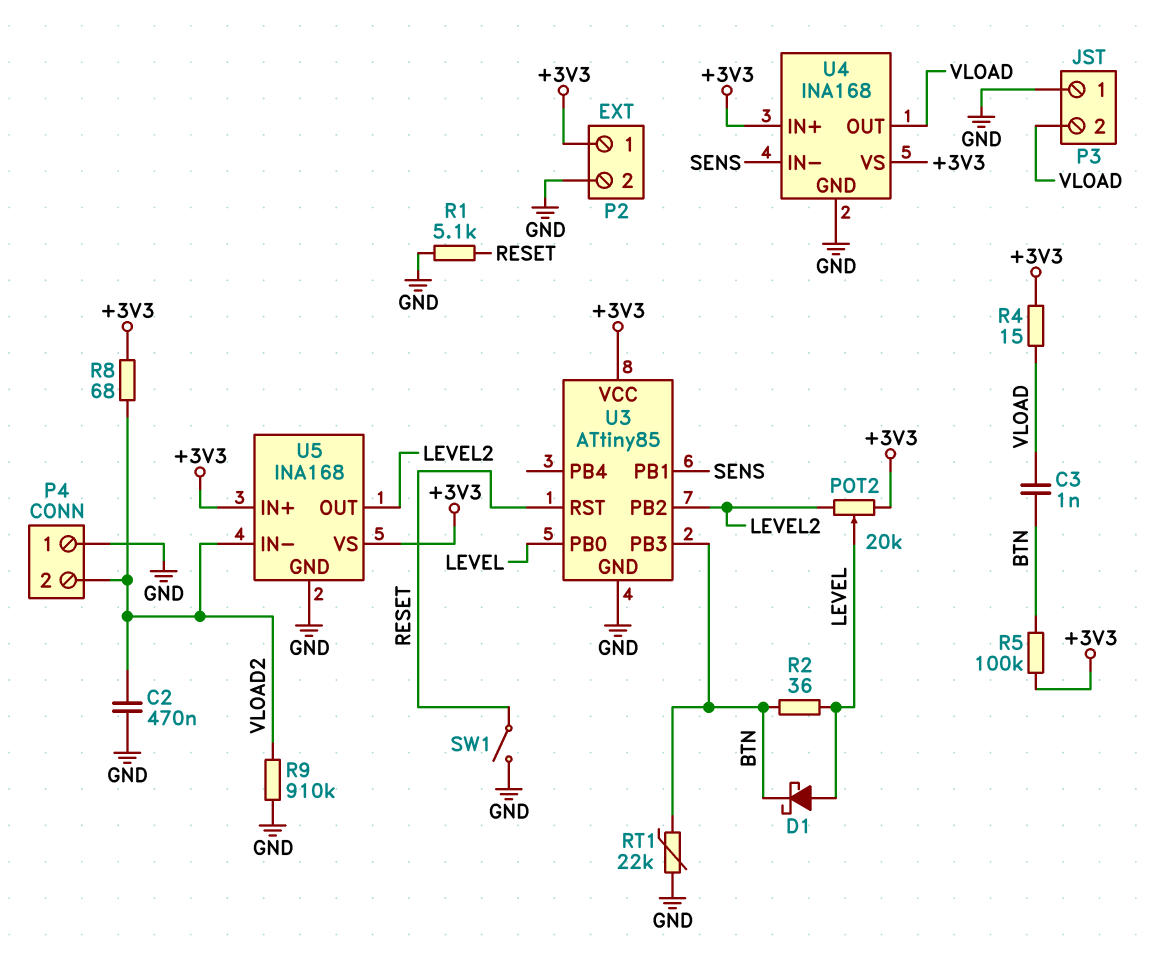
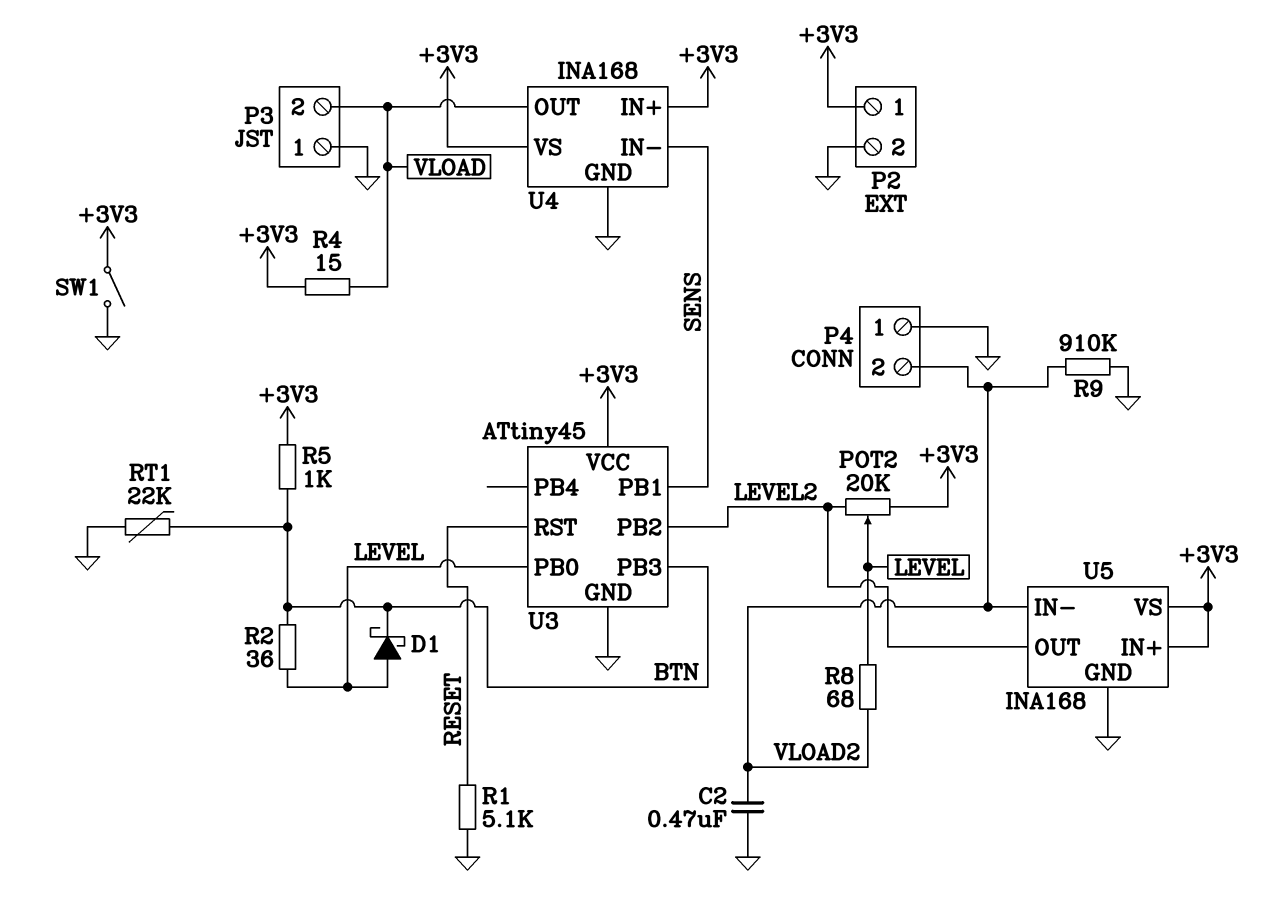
C3: 1nF (BTN, VLOAD) -> none
R5: 100k (+3V3, BTN) -> 1k (+3V3, BTN)
R8: 68 (+3V3, VLOAD2) -> 68 (LEVEL, VLOAD2)
SW1: switch (GND, RESET) -> switch (+3V3, GND)
U3: ATtiny85 -> ATtiny45

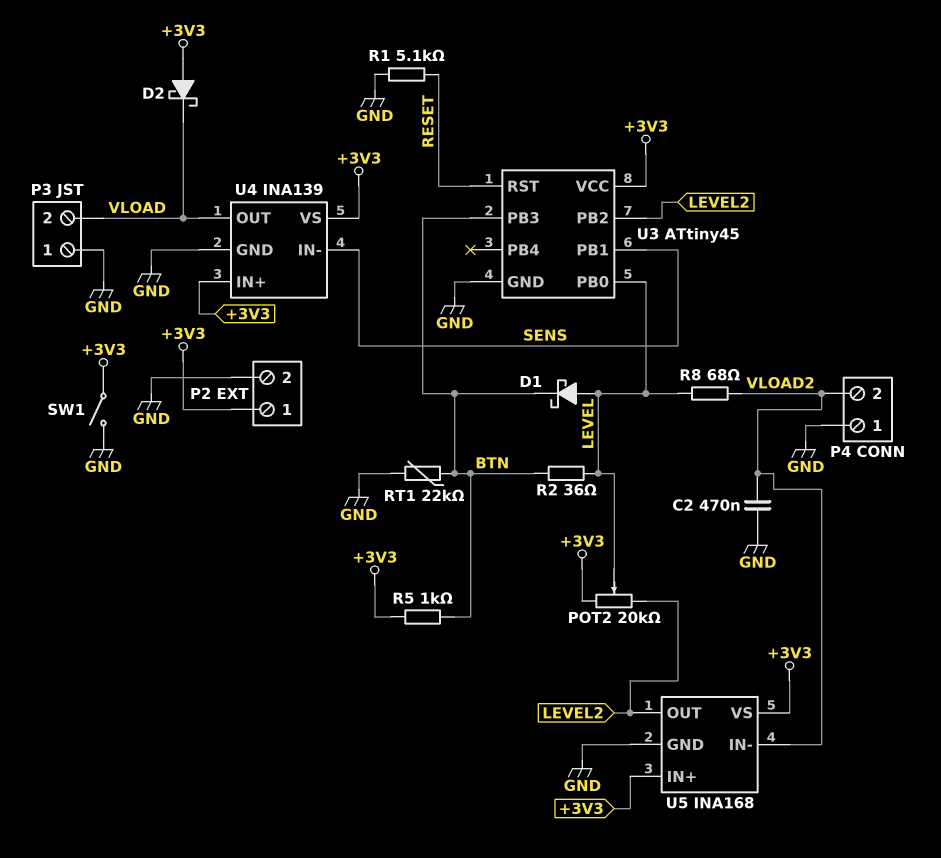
D2: none -> schottky (A +3V3, K VLOAD)
R4: 15 (+3V3, VLOAD) -> none
R9: 910k (GND, VLOAD2) -> none
U4: INA168 -> INA139

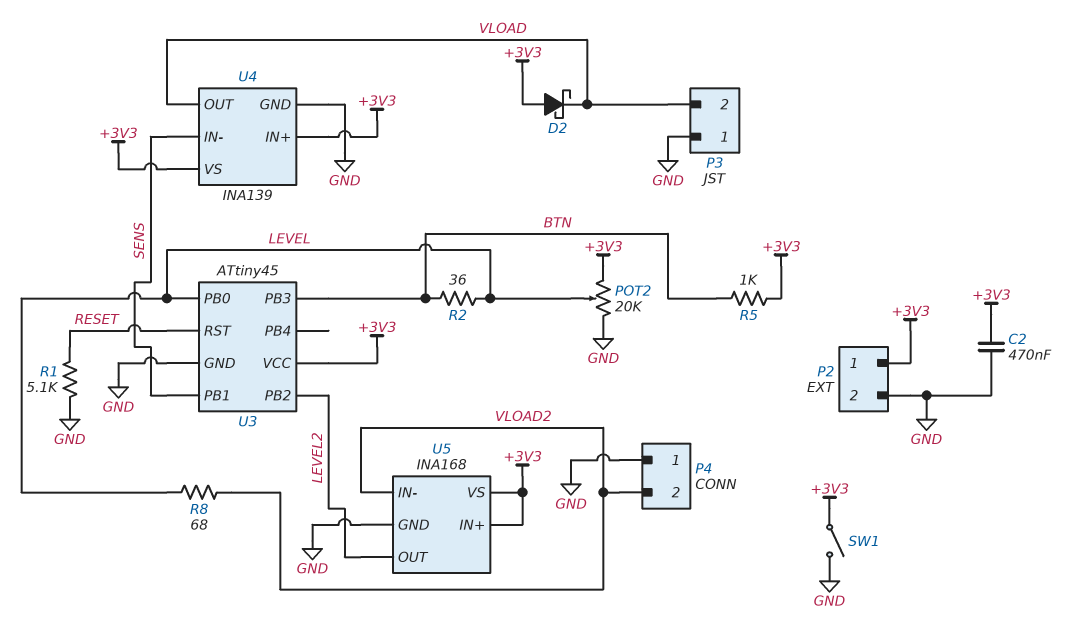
C2: 470nF (GND, VLOAD2) -> 470nF (+3V3, GND)
D1: schottky (A LEVEL, K BTN) -> none
POT2: 20k (+3V3, LEVEL2, wiper LEVEL) -> 20k (+3V3, GND, wiper LEVEL)
RT1: 22k (BTN, GND) -> none

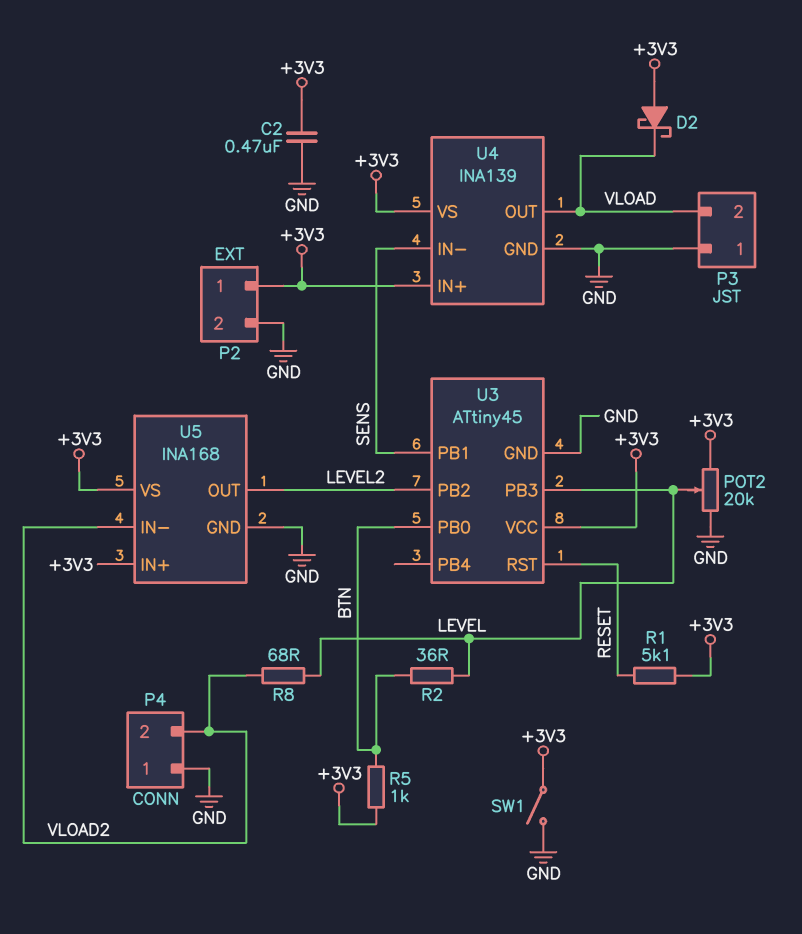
R1: 5.1k (GND, RESET) -> 5.1k (+3V3, RESET)
U3 pin PB0: LEVEL -> BTN
U3 pin PB3: BTN -> LEVEL

